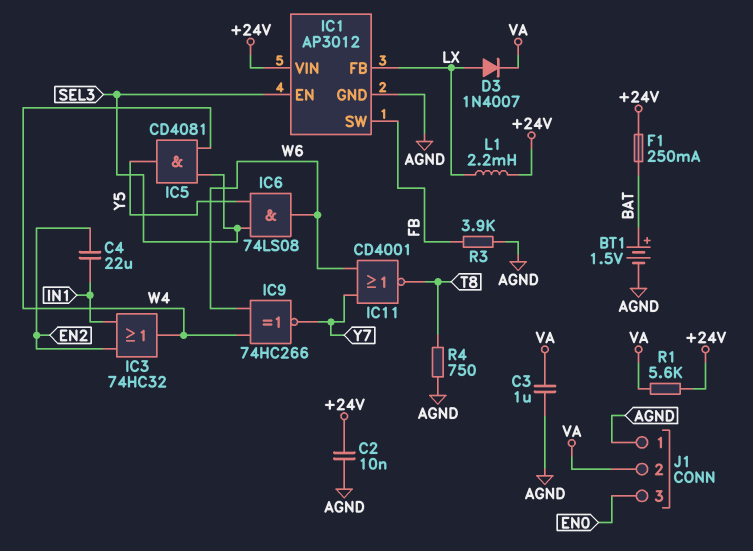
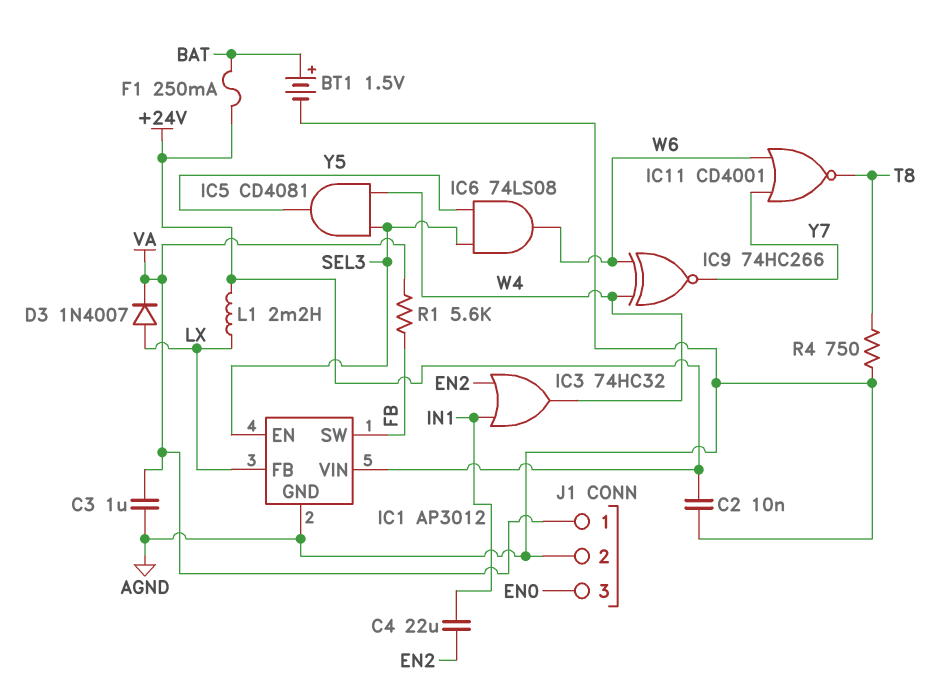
J1 pin 1: AGND -> VA
J1 pin 2: VA -> AGND
R1: 5.6k (+24V, VA) -> 5.6k (FB, VA)
R3: 3.9k (AGND, FB) -> none

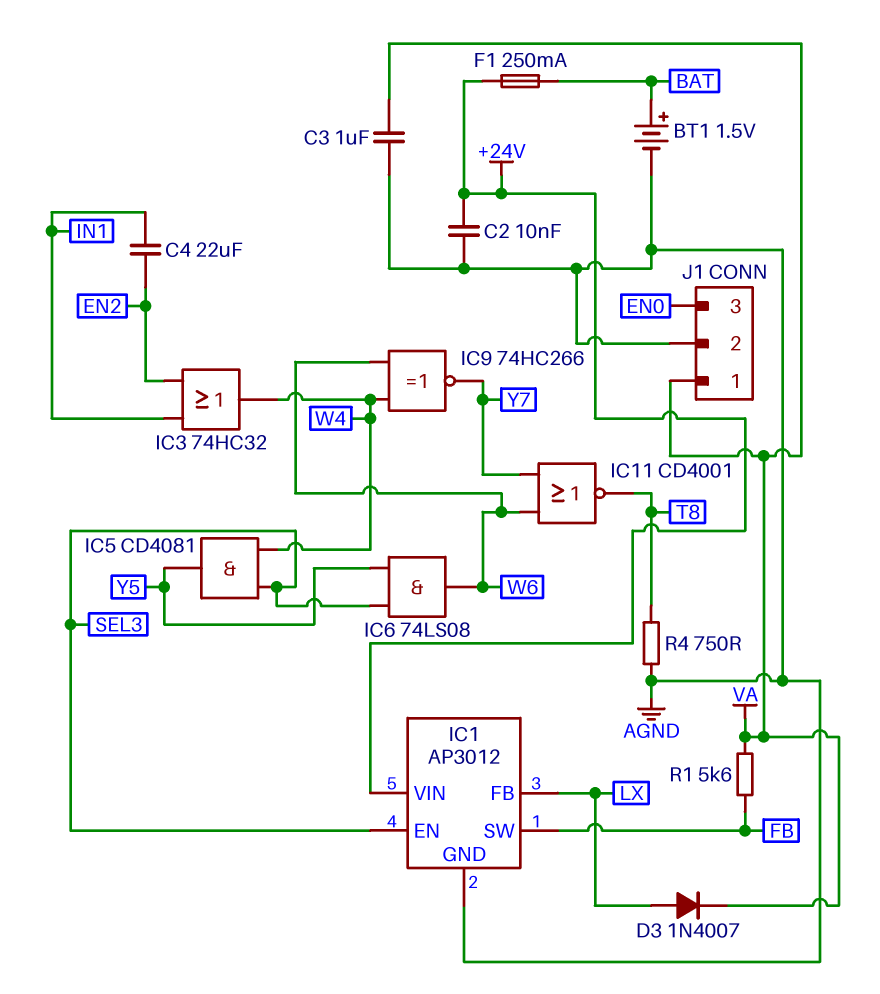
L1: 2.2mH (+24V, LX) -> none

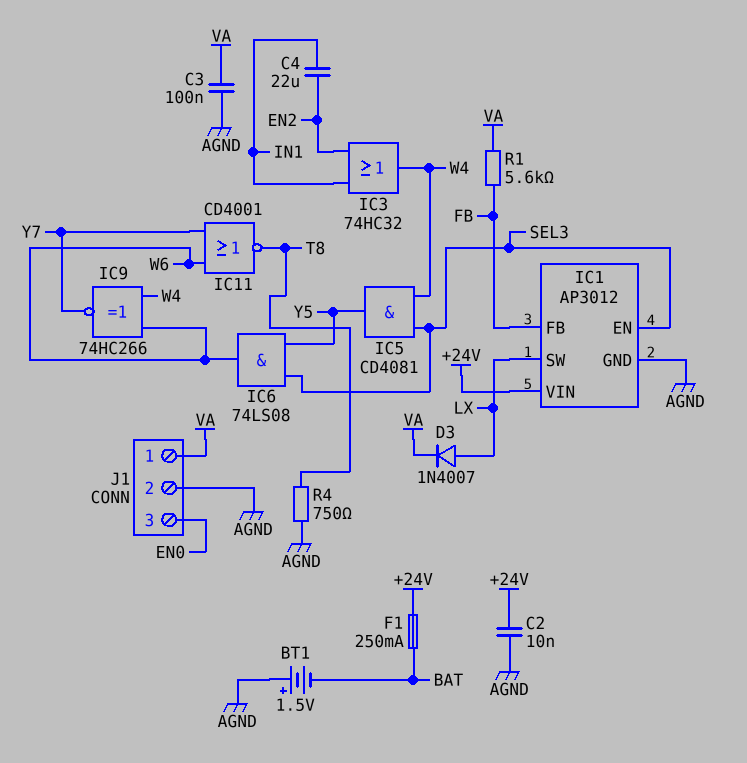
BT1: 1.5V (plus BAT, minus AGND) -> 1.5V (plus AGND, minus BAT)
C3: 1uF (AGND, VA) -> 100nF (AGND, VA)
IC1 pin FB: LX -> FB
IC1 pin SW: FB -> LX

